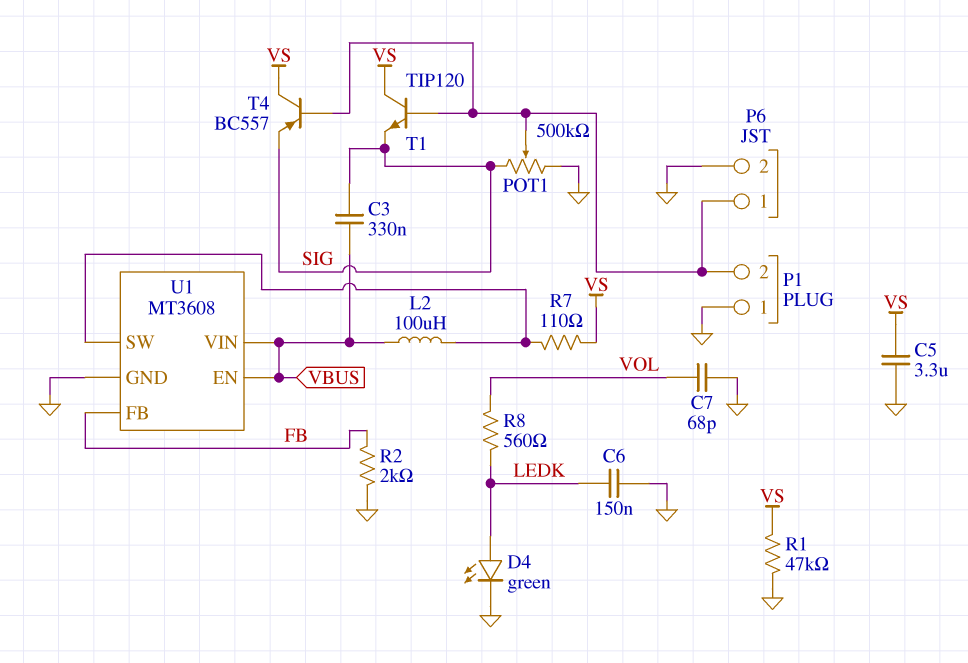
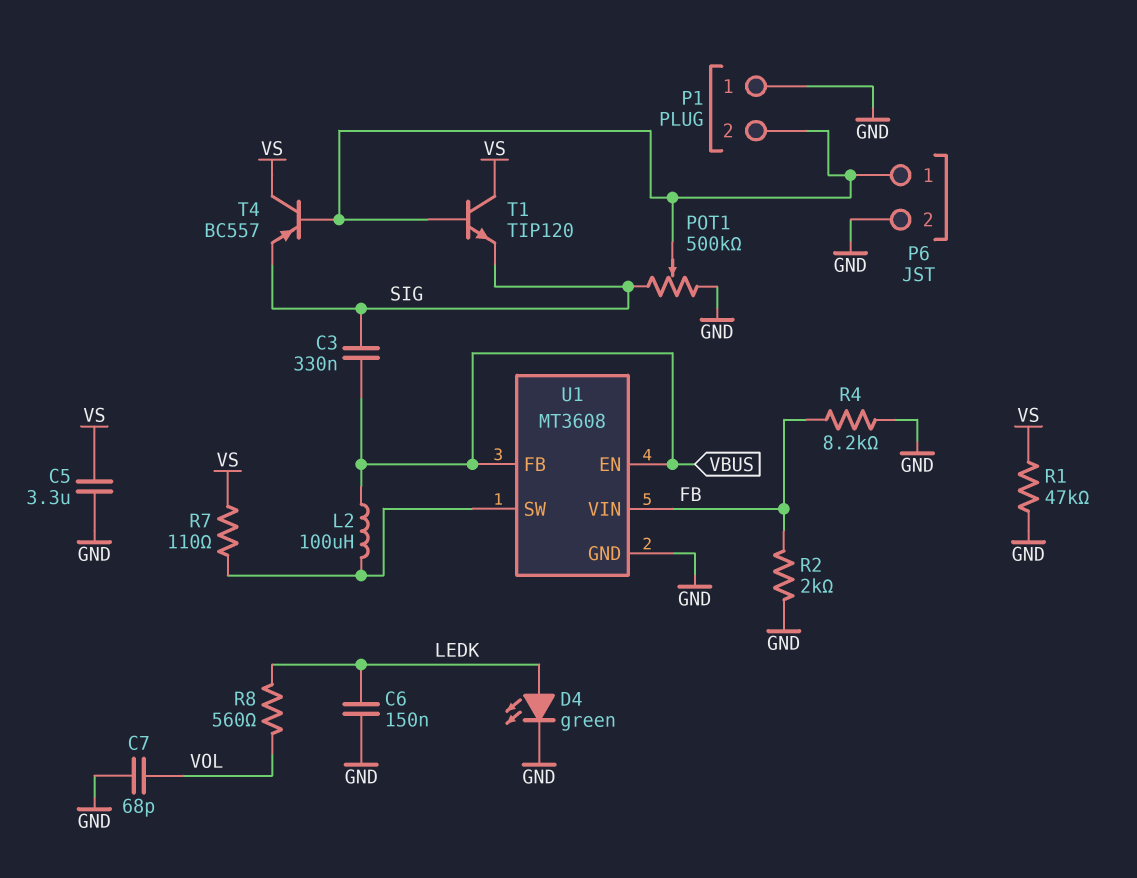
R4: none -> 8.2k (FB, GND)
U1 pin FB: FB -> VBUS
U1 pin VIN: VBUS -> FB

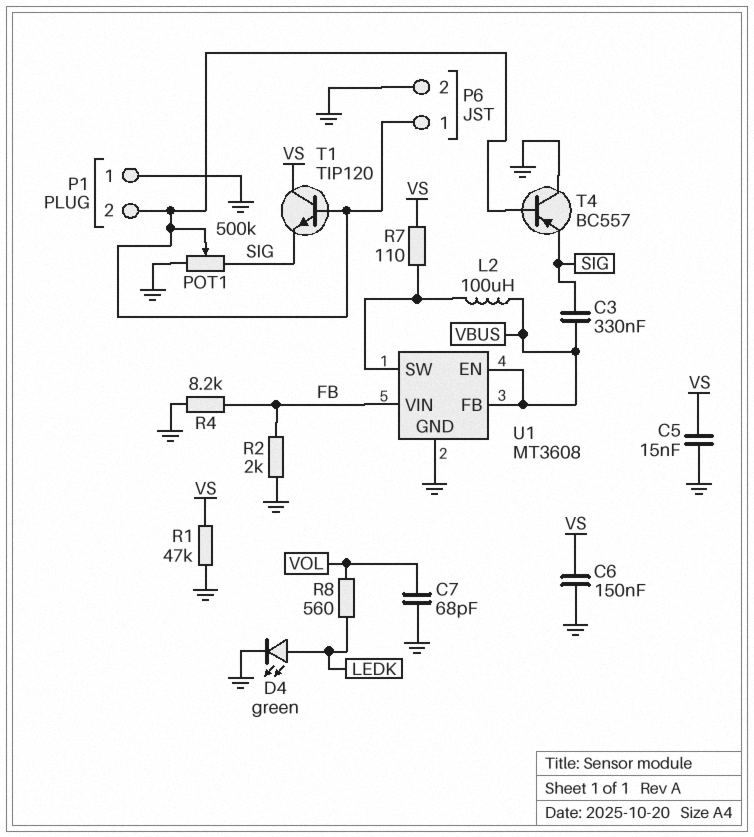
C5: 3.3uF (GND, VS) -> 15nF (GND, VS)
C6: 150nF (GND, LEDK) -> 150nF (GND, VS)
T4: PNP BC557 (B P1/2, C VS, E SIG) -> PNP BC557 (B P1/2, C GND, E SIG)

